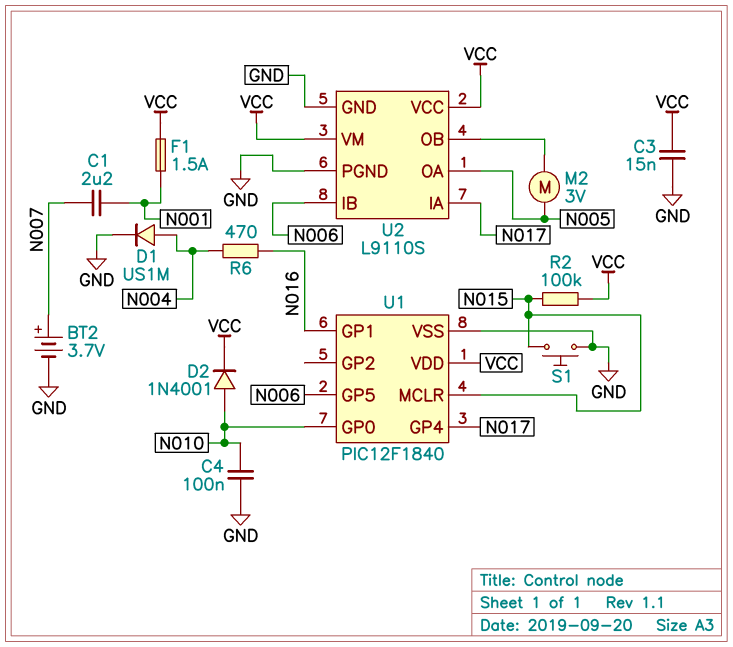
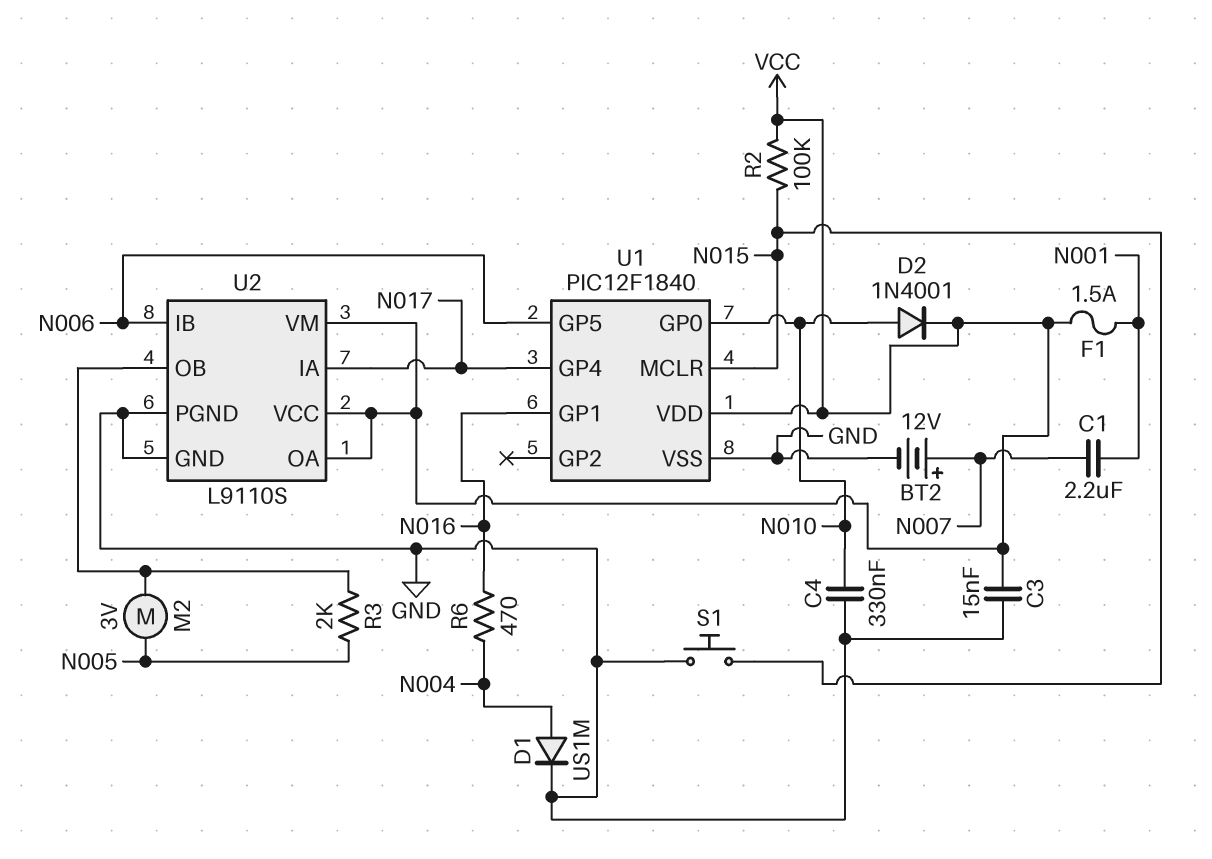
BT2: 3.7V (plus N007, minus GND) -> 12V (plus N007, minus GND)
C4: 100nF (GND, N010) -> 330nF (GND, N010)
R3: none -> 2k (N005, U2/OB)
U2 pin OA: N005 -> VCC

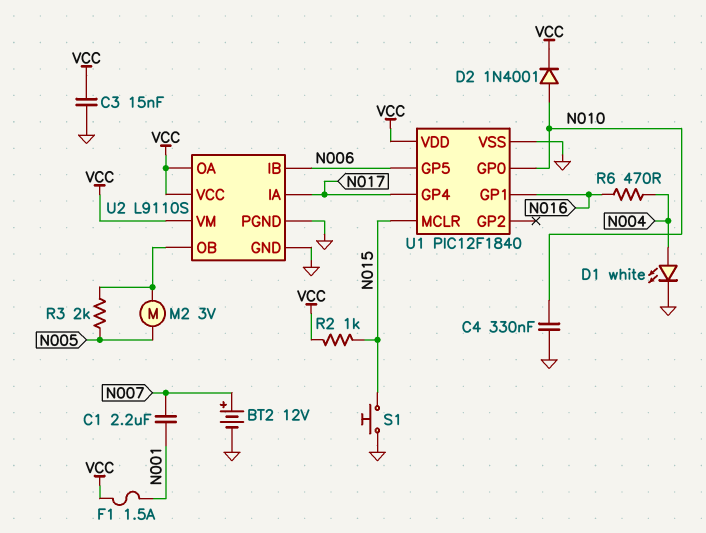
D1: diode US1M (A N004, K GND) -> LED white (A N004, K GND)
R2: 100k (N015, VCC) -> 1k (N015, VCC)

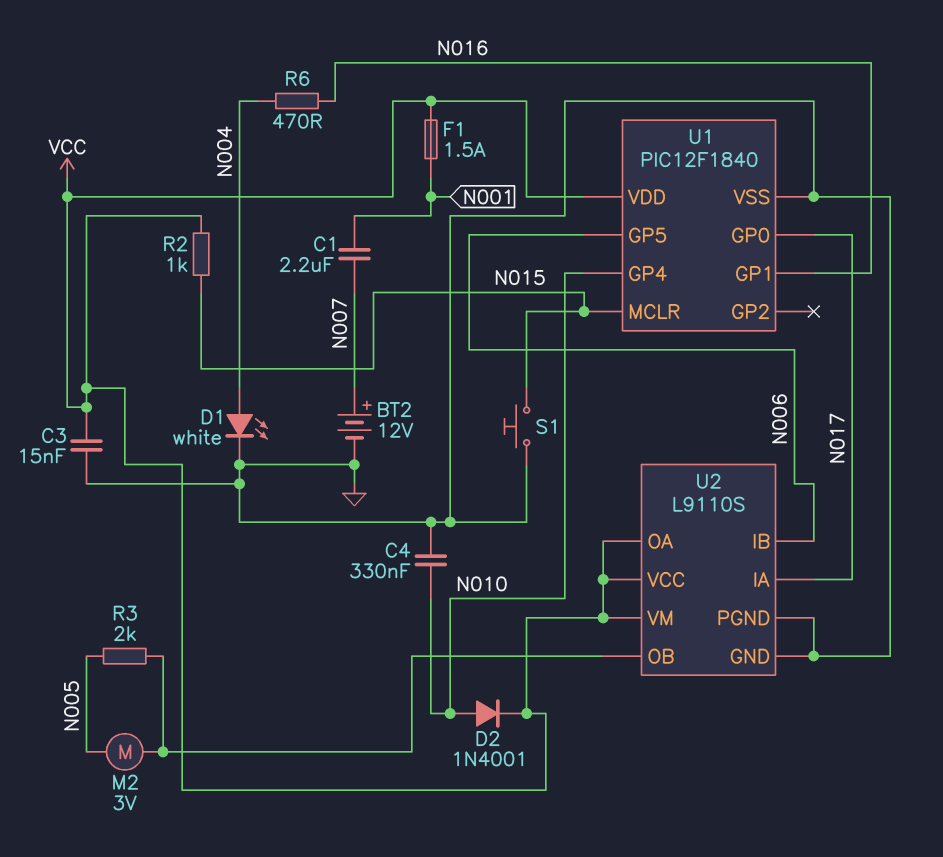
U1 pin GP0: N010 -> N017
U1 pin GP4: N017 -> N010

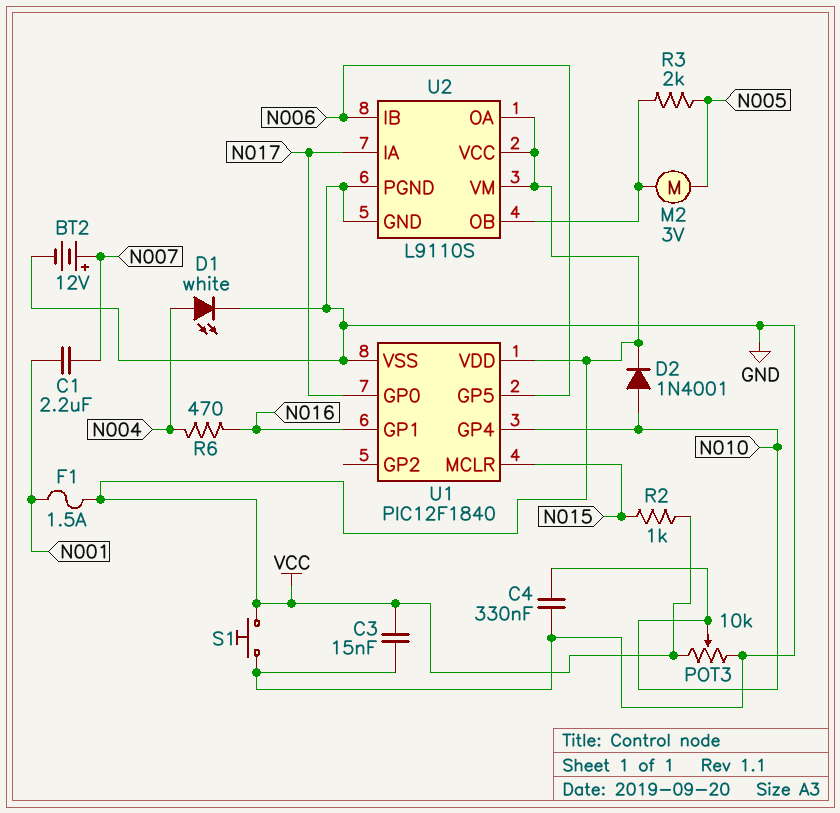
POT3: none -> 10k (GND, VCC, wiper N010)
S1: button (GND, N015) -> button (GND, VCC)

